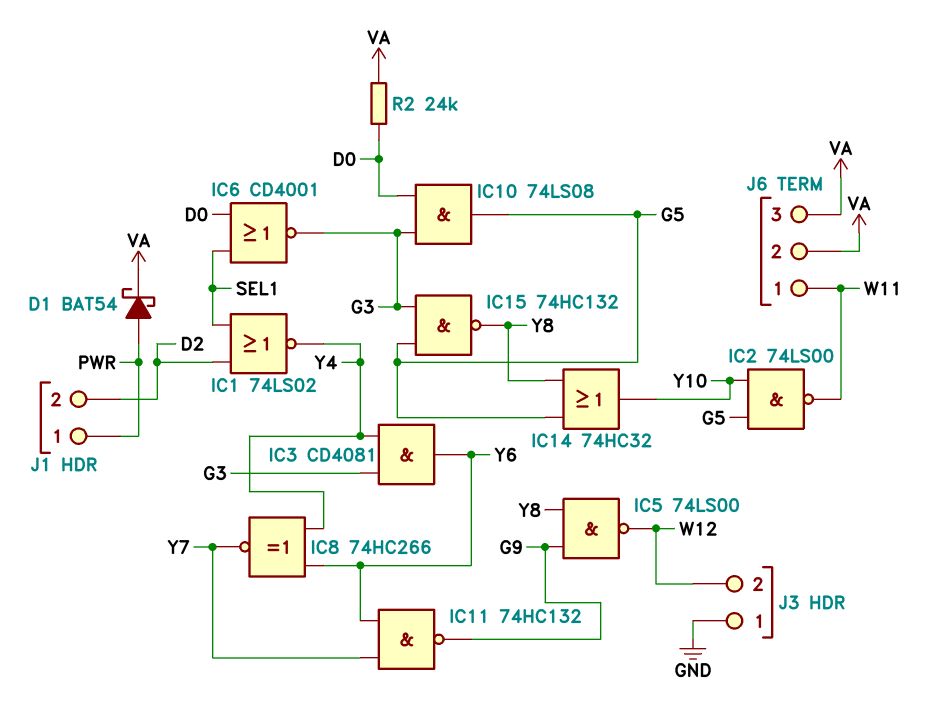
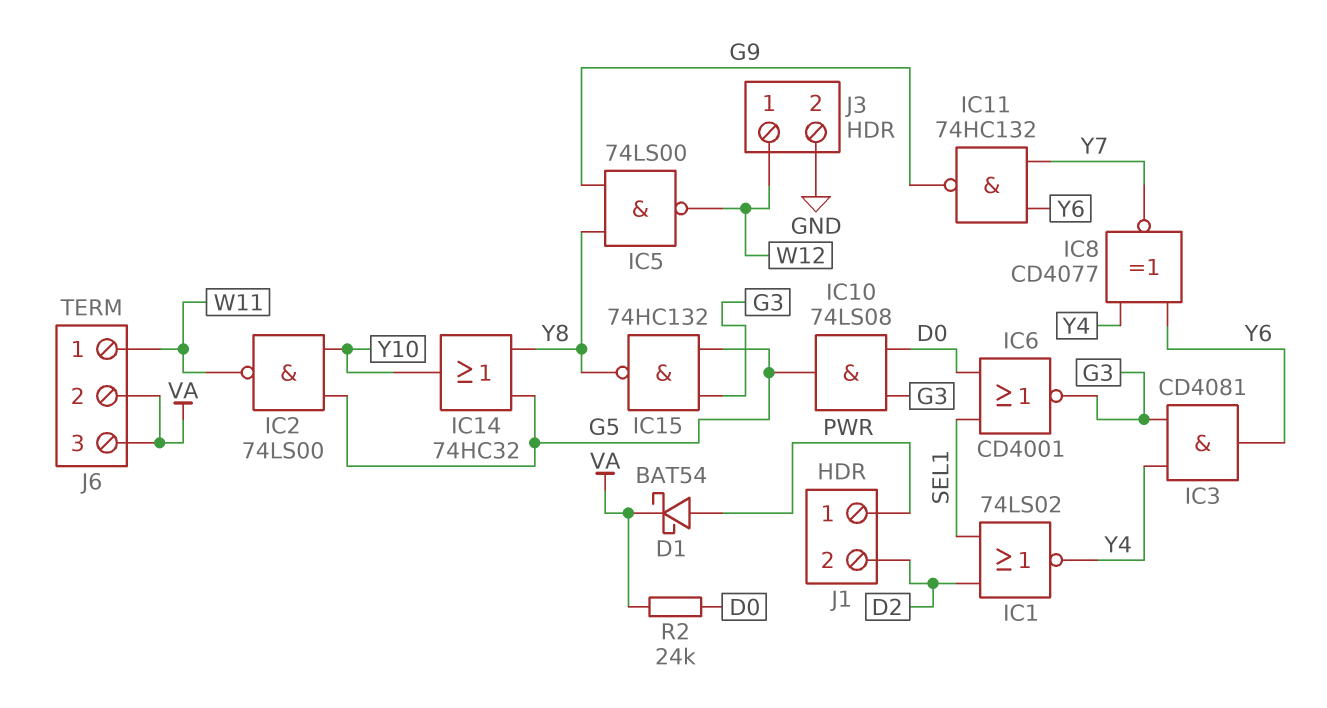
IC8: XNOR 74HC266 (in Y4, in Y6, out Y7) -> XNOR CD4077 (in Y4, in Y6, out Y7)
J3 pin 1: GND -> W12
J3 pin 2: W12 -> GND

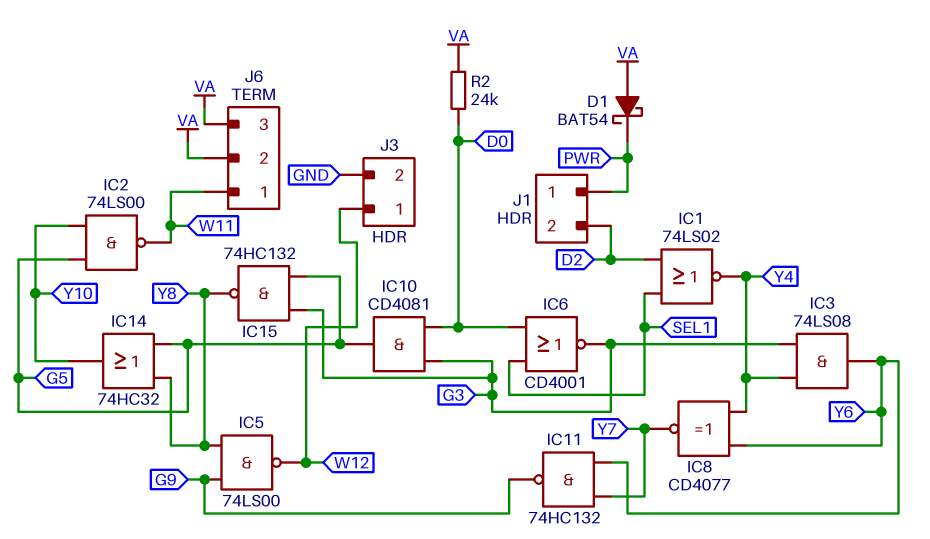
D1: schottky BAT54 (A PWR, K VA) -> schottky BAT54 (A VA, K PWR)
IC3: AND CD4081 (in G3, in Y4, out Y6) -> AND 74LS08 (in G3, in Y4, out Y6)
IC10: AND 74LS08 (in D0, in G3, out G5) -> AND CD4081 (in D0, in G3, out G5)

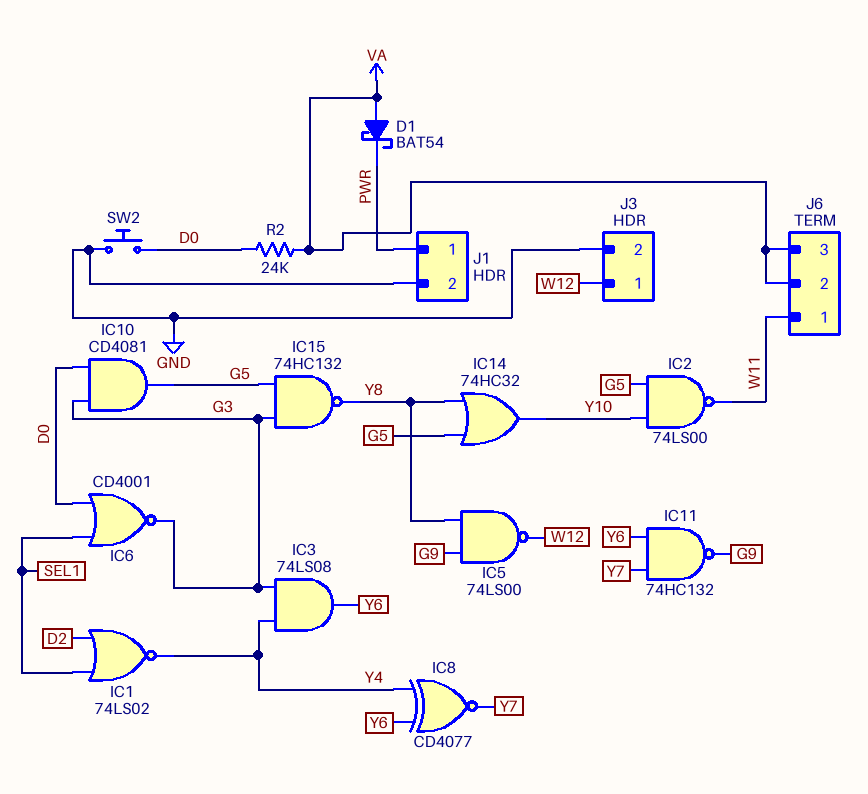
J1 pin 2: D2 -> GND
SW2: none -> button (D0, GND)

